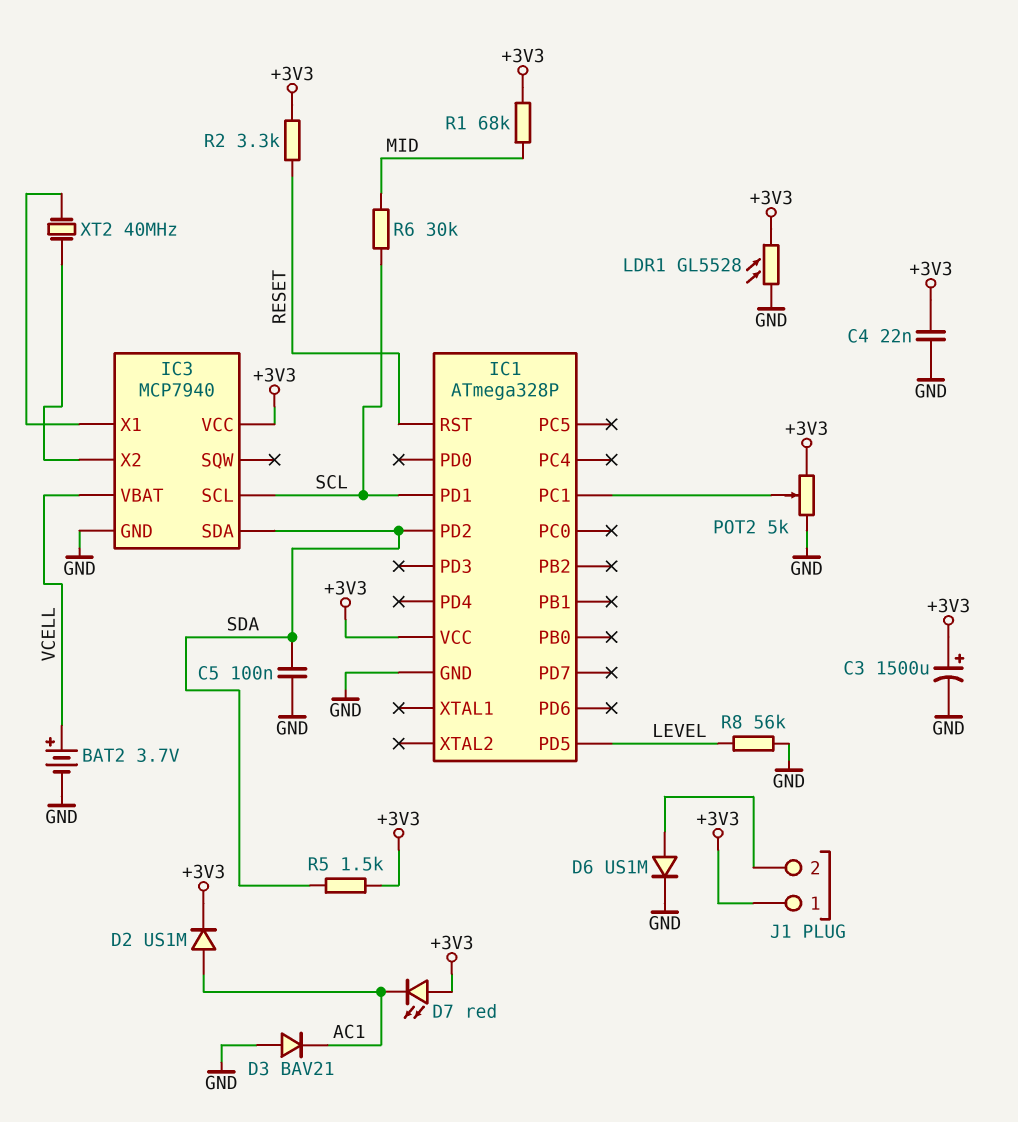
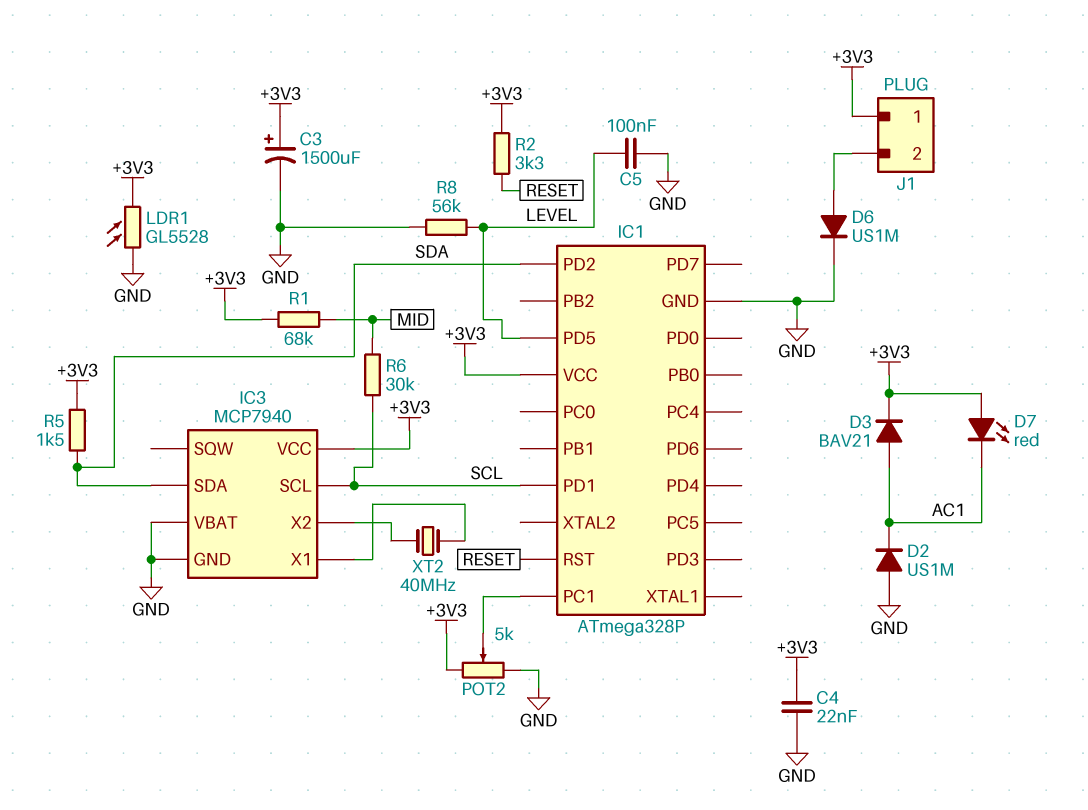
BAT2: 3.7V (plus VCELL, minus GND) -> none
C5: 100nF (GND, SDA) -> 100nF (GND, LEVEL)
D2: diode US1M (A AC1, K +3V3) -> diode US1M (A GND, K AC1)
D3: diode BAV21 (A GND, K AC1) -> diode BAV21 (A AC1, K +3V3)
IC3 pin VBAT: VCELL -> GND

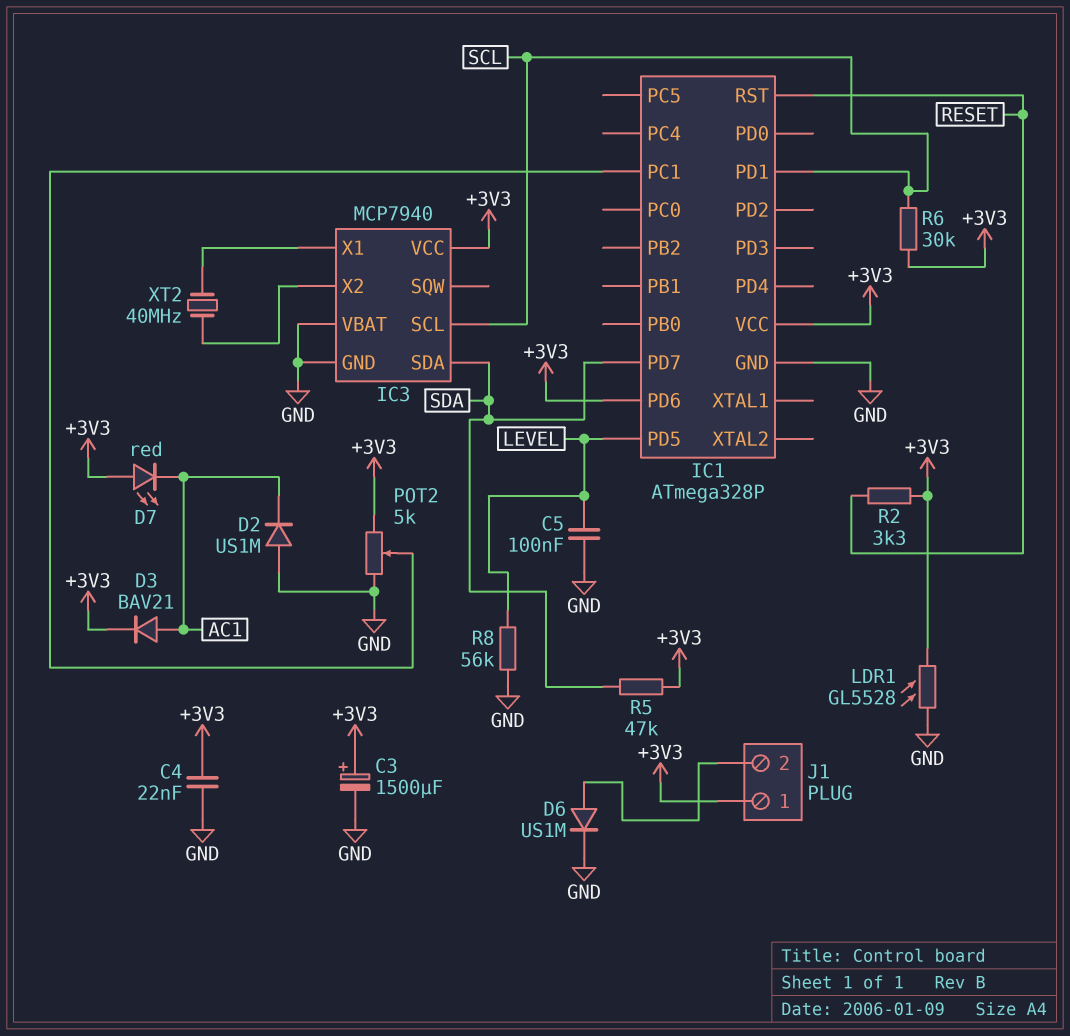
IC1 pin PD2: SDA -> none
IC1 pin PD6: none -> +3V3
IC1 pin PD7: none -> SDA
R1: 68k (+3V3, MID) -> none
R5: 1.5k (+3V3, SDA) -> 47k (+3V3, SDA)
R6: 30k (MID, SCL) -> 30k (+3V3, SCL)

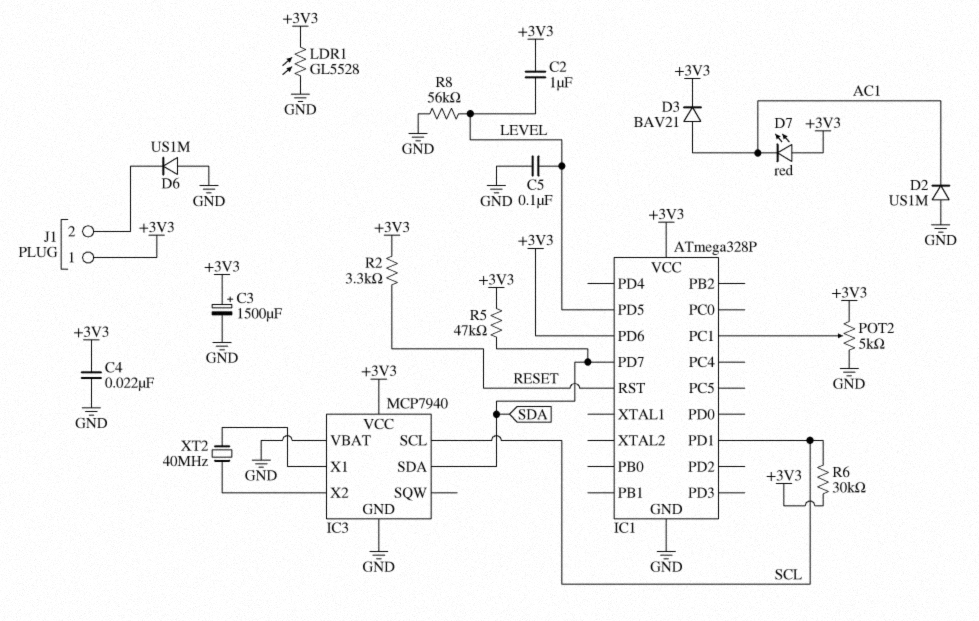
C2: none -> 1uF (+3V3, LEVEL)
D6: diode US1M (A J1/2, K GND) -> diode US1M (A GND, K J1/2)

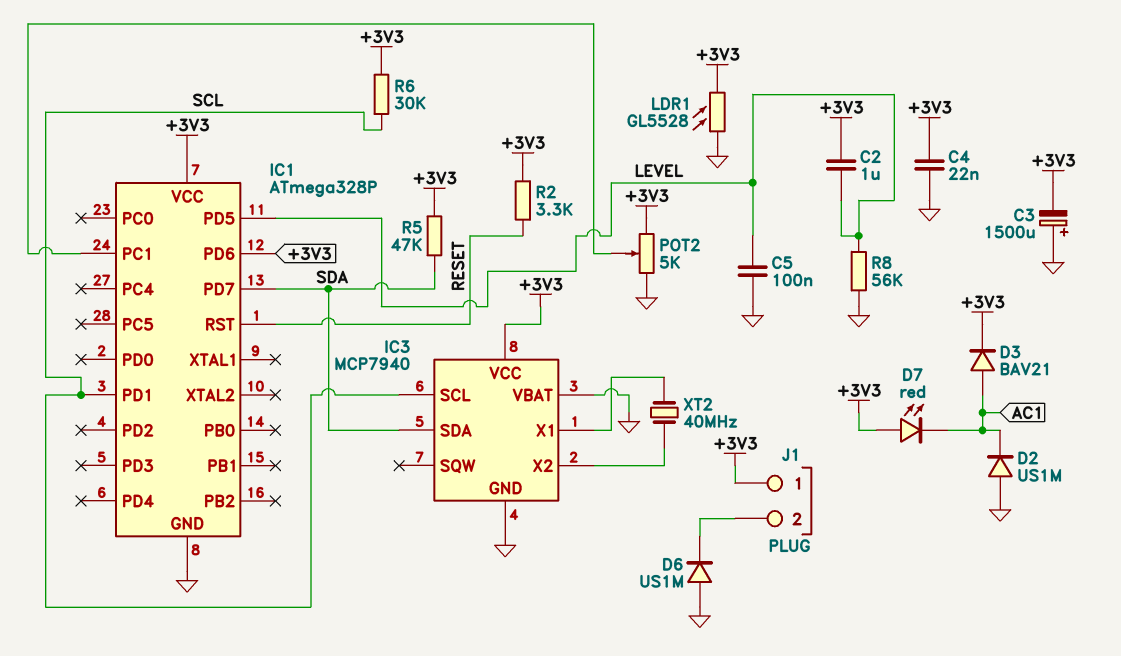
C3: 1500uF (plus +3V3, minus GND) -> 1500uF (plus GND, minus +3V3)

